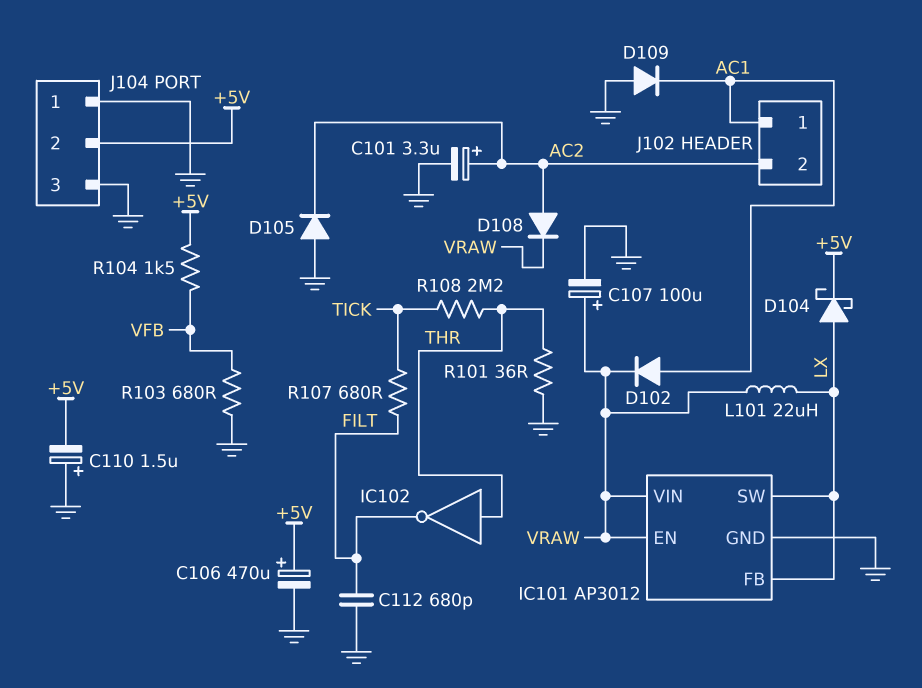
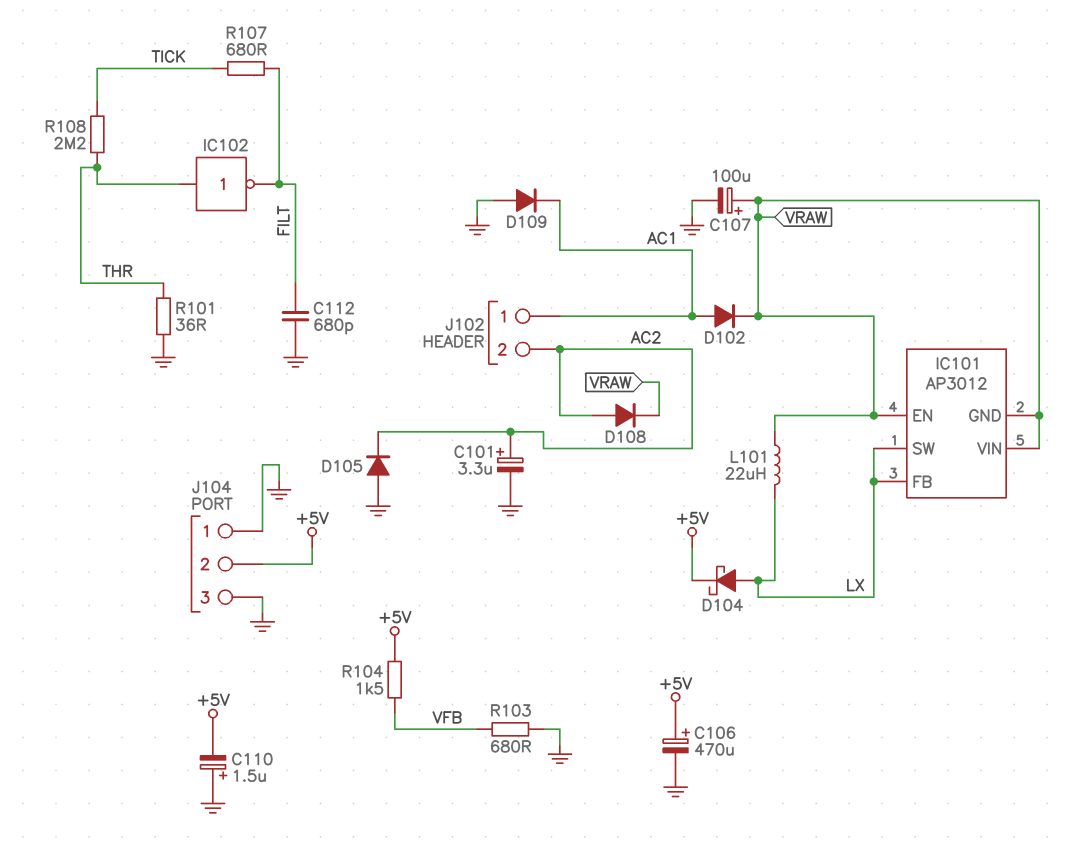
IC101 pin GND: GND -> VRAW

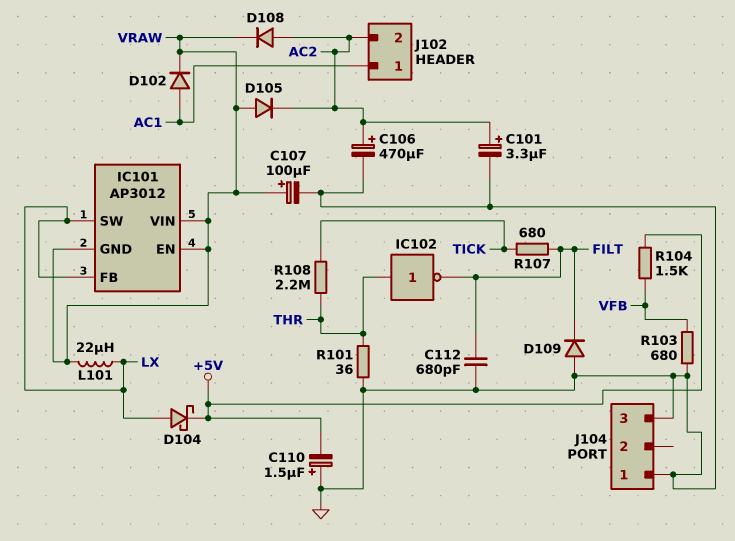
C106: 470uF (plus +5V, minus GND) -> 470uF (plus AC2, minus GND)
D105: diode (A GND, K AC2) -> diode (A VRAW, K AC2)
D109: diode (A GND, K AC1) -> diode (A GND, K FILT)
J104 pin 2: +5V -> none

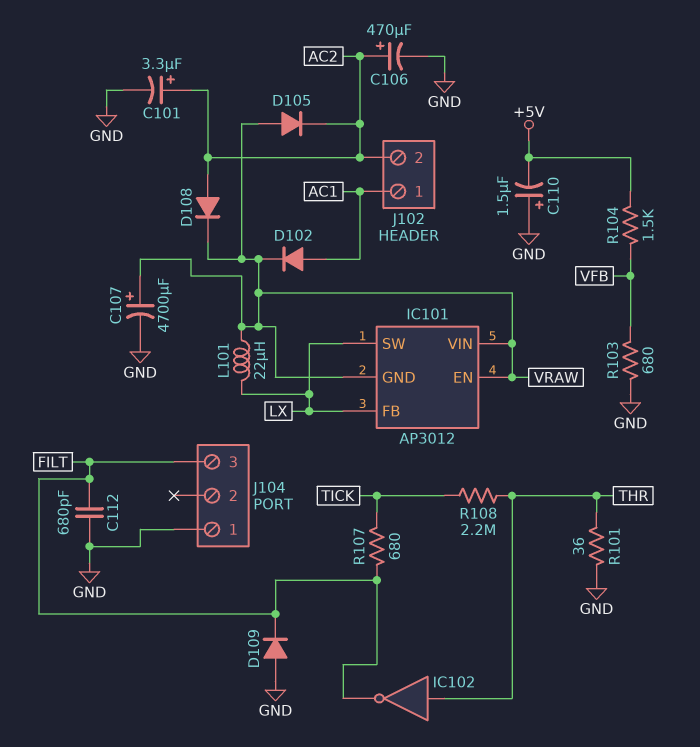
C107: 100uF (plus VRAW, minus GND) -> 4700uF (plus VRAW, minus GND)
D104: schottky (A LX, K +5V) -> none
J104 pin 3: GND -> FILT

